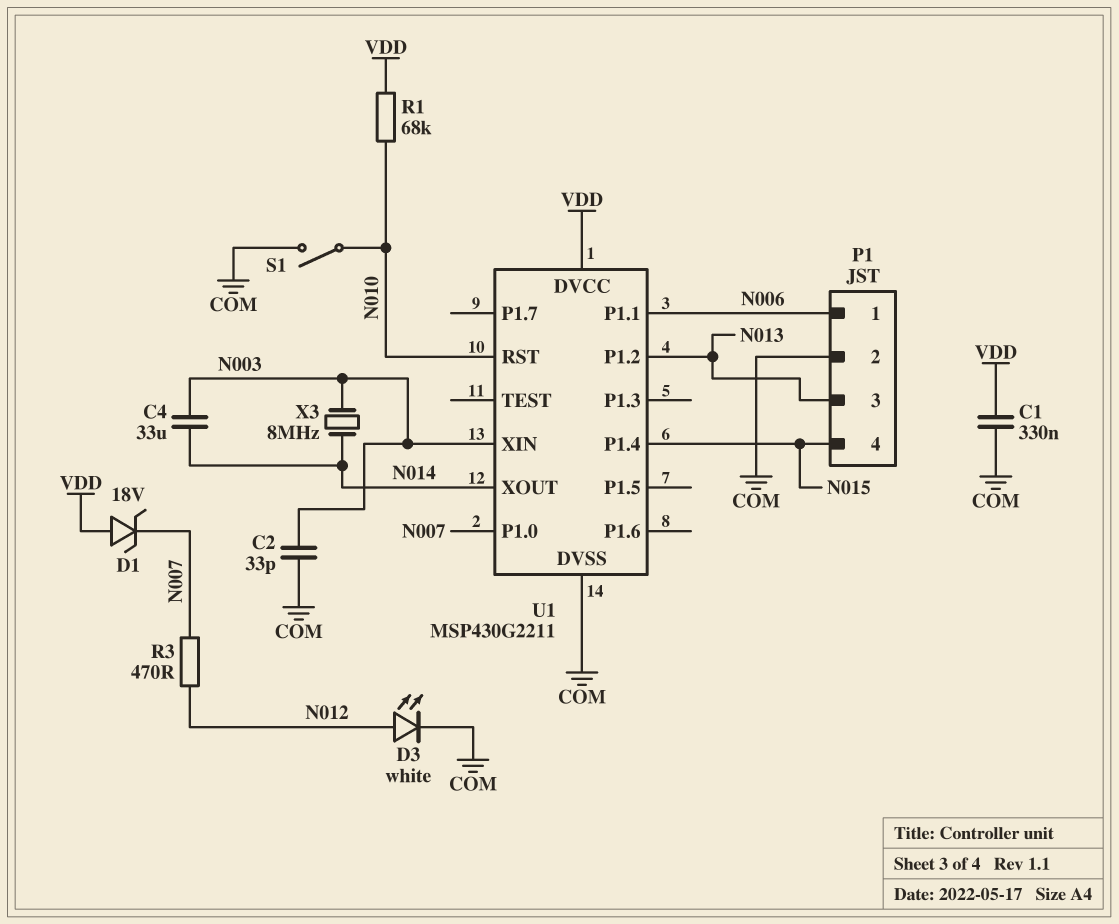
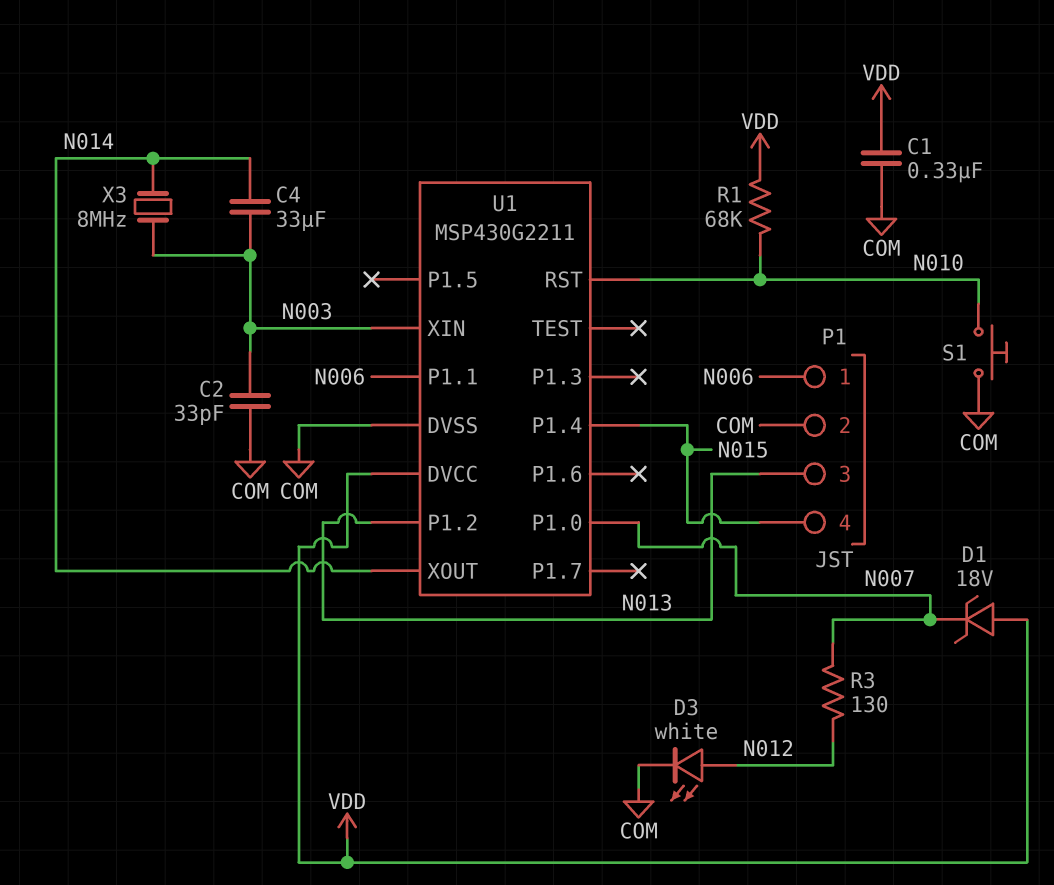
R3: 470 (N007, N012) -> 130 (N007, N012)
S1: switch (COM, N010) -> button (COM, N010)

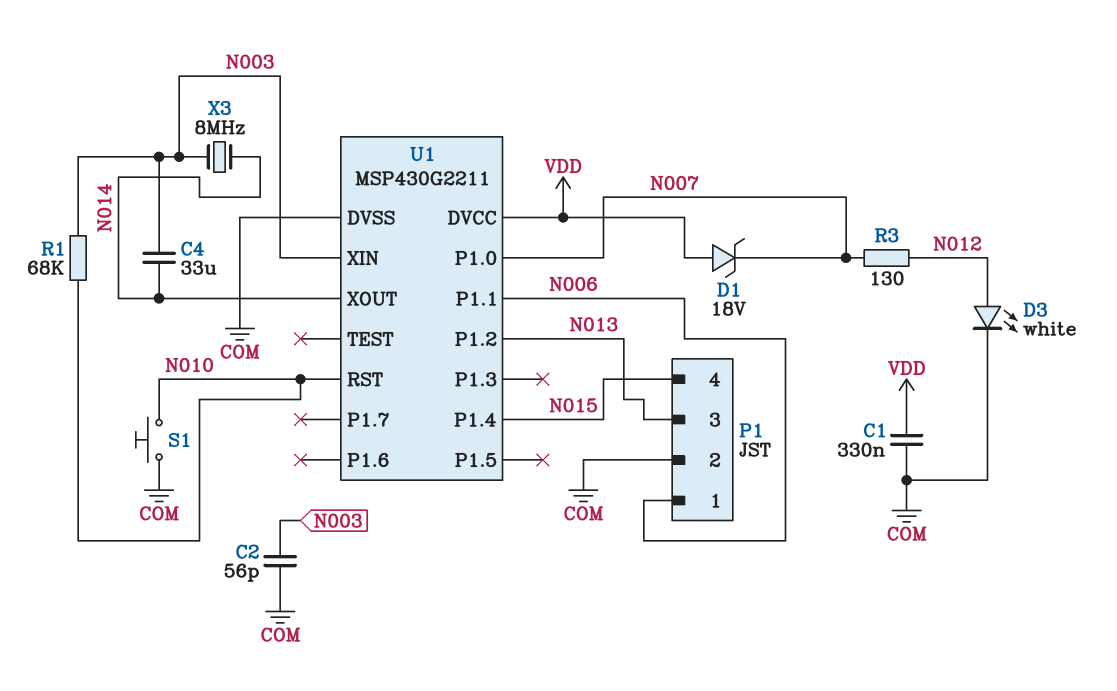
C2: 33pF (COM, N003) -> 56pF (COM, N003)
R1: 68k (N010, VDD) -> 68k (N003, N010)

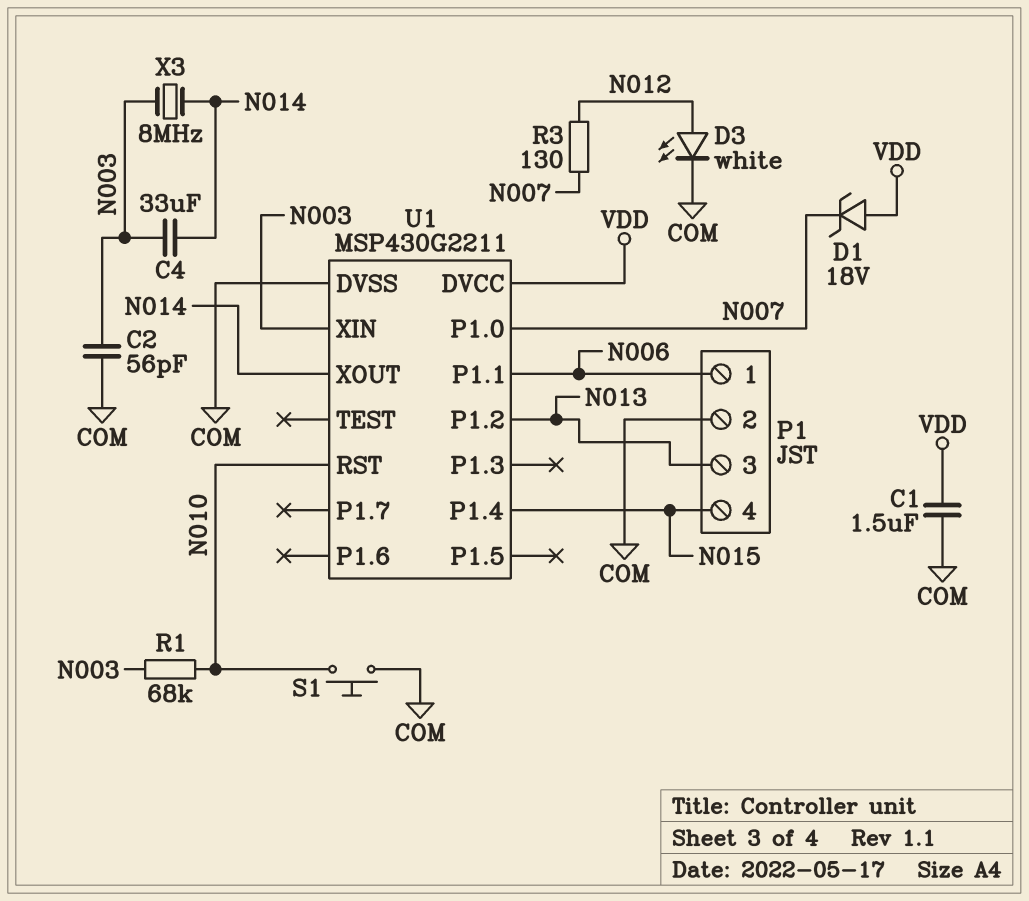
C1: 330nF (COM, VDD) -> 1.5uF (COM, VDD)

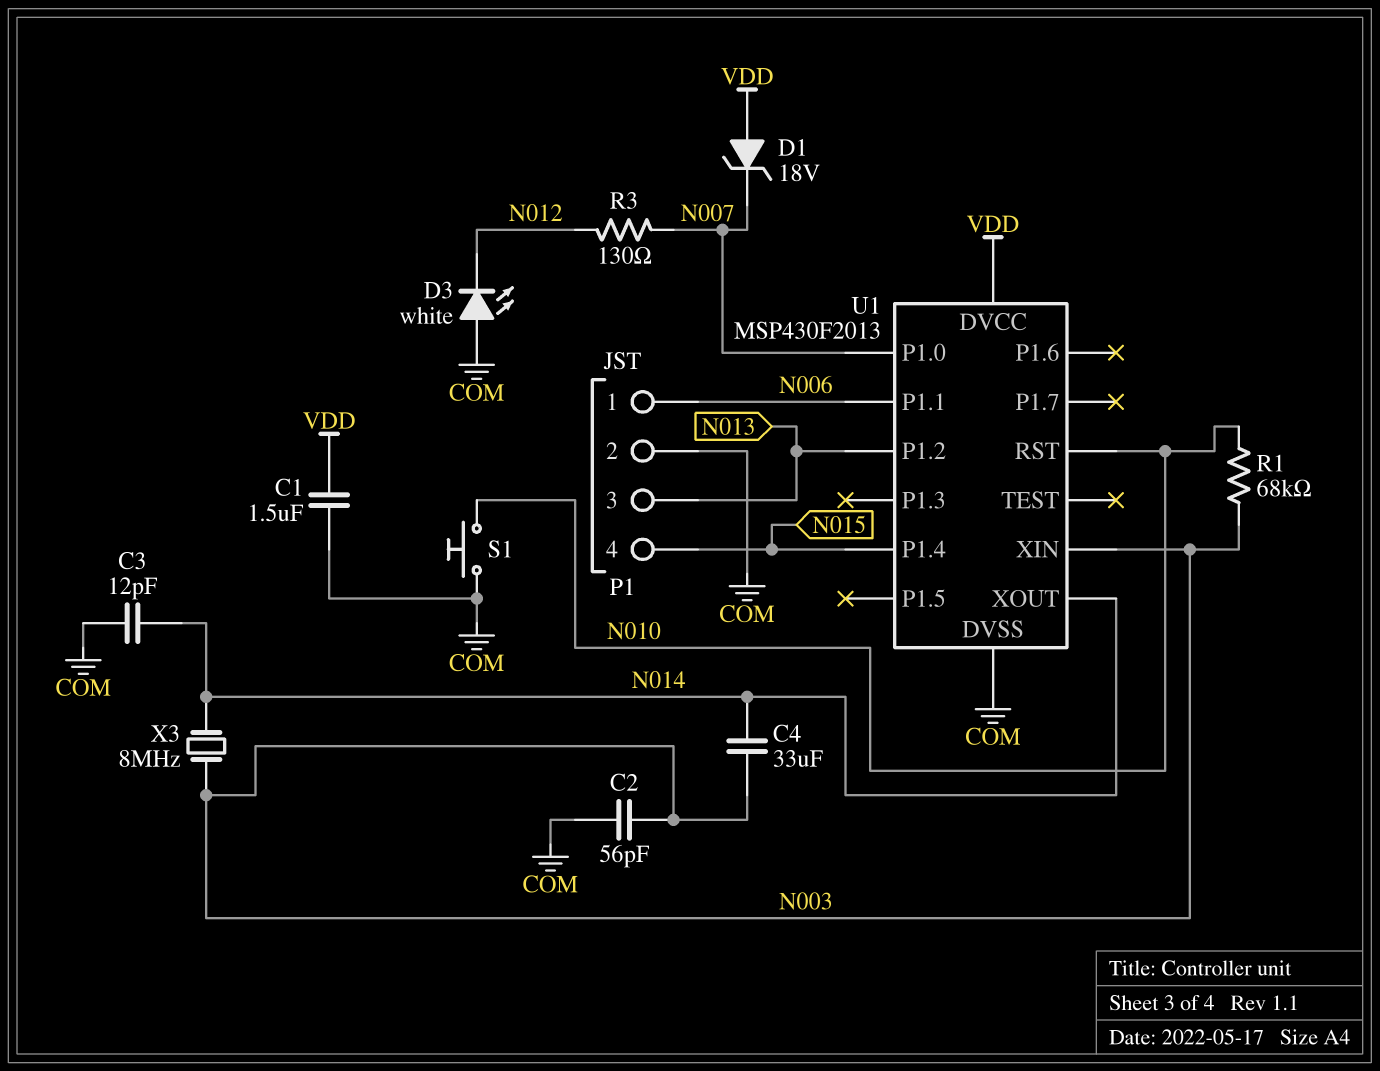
C3: none -> 12pF (COM, N014)
D3: LED white (A N012, K COM) -> LED white (A COM, K N012)
U1: MSP430G2211 -> MSP430F2013

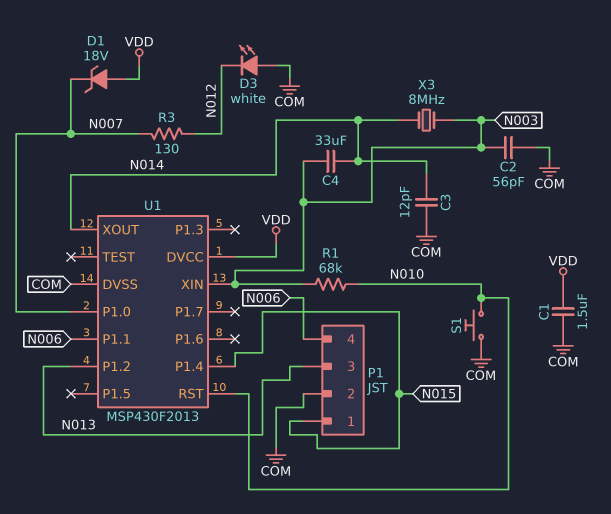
P1 pin 1: N006 -> N015
P1 pin 4: N015 -> N006

